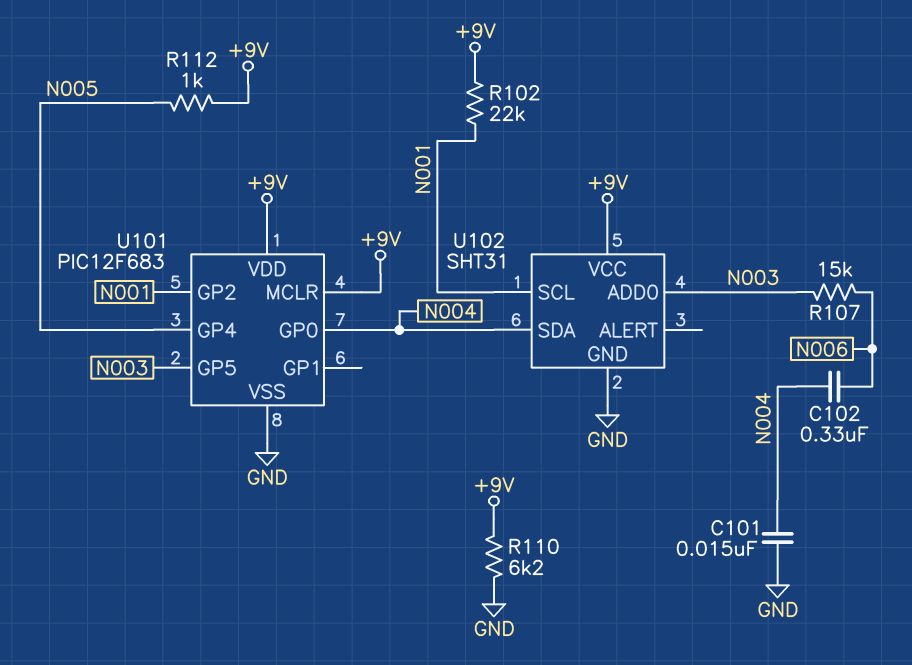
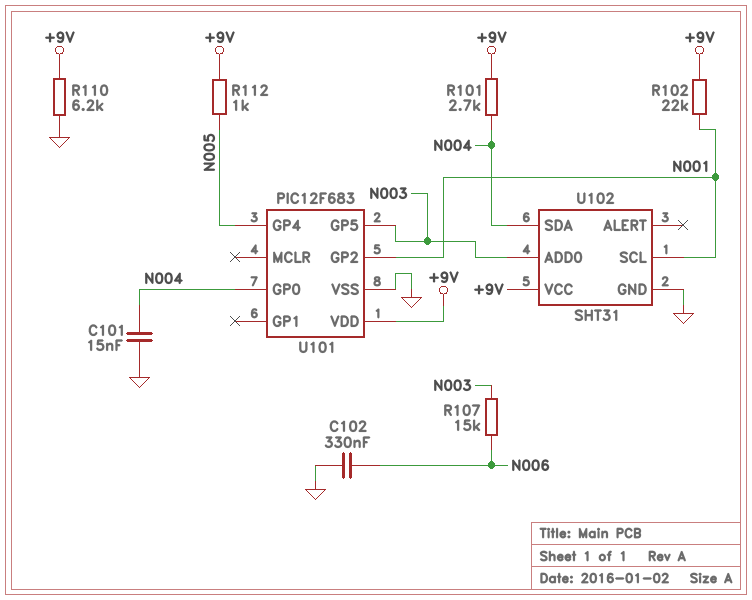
C102: 330nF (N004, N006) -> 330nF (GND, N006)
R101: none -> 2.7k (+9V, N004)
U101 pin MCLR: +9V -> none

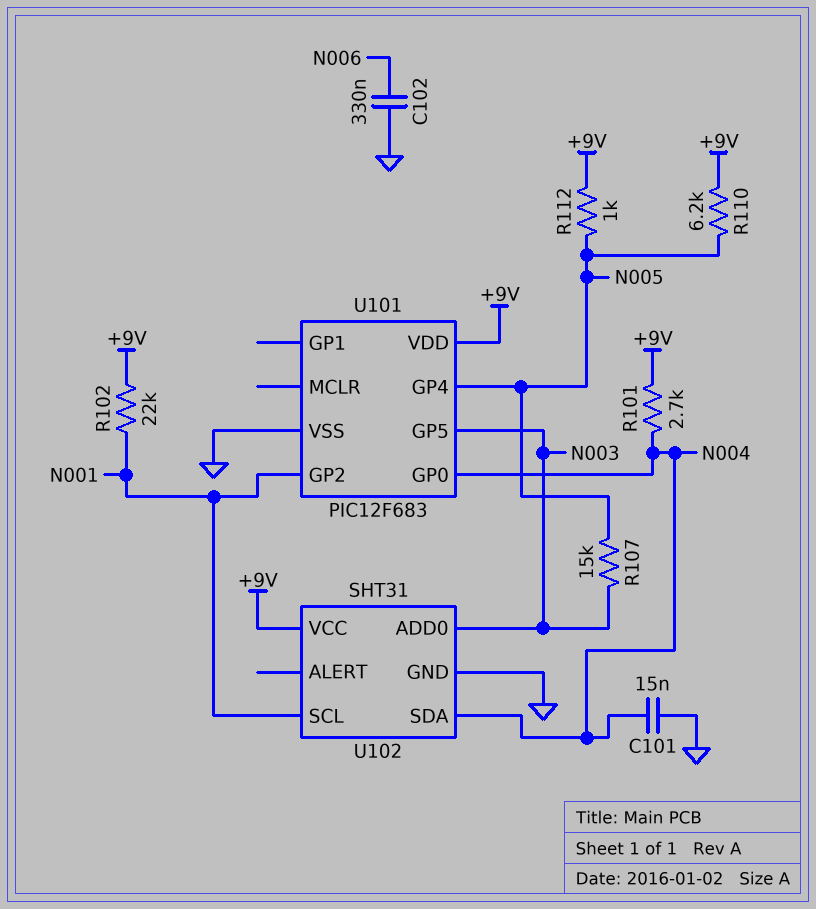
R107: 15k (N003, N006) -> 15k (N003, N005)
R110: 6.2k (+9V, GND) -> 6.2k (+9V, N005)

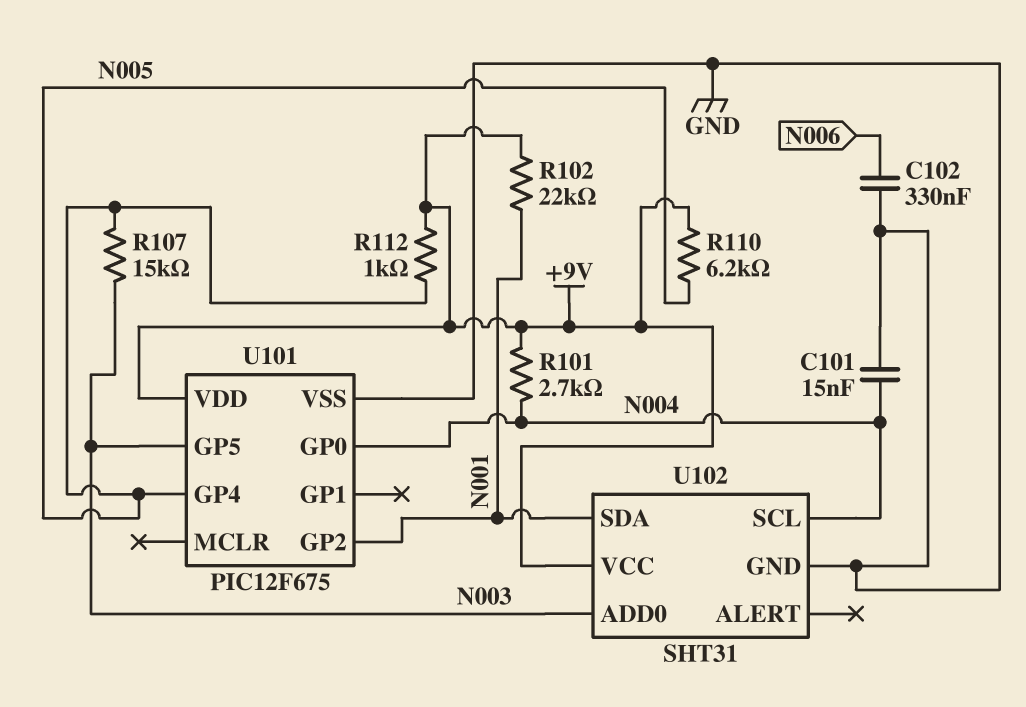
U101: PIC12F683 -> PIC12F675
U102 pin SCL: N001 -> N004
U102 pin SDA: N004 -> N001

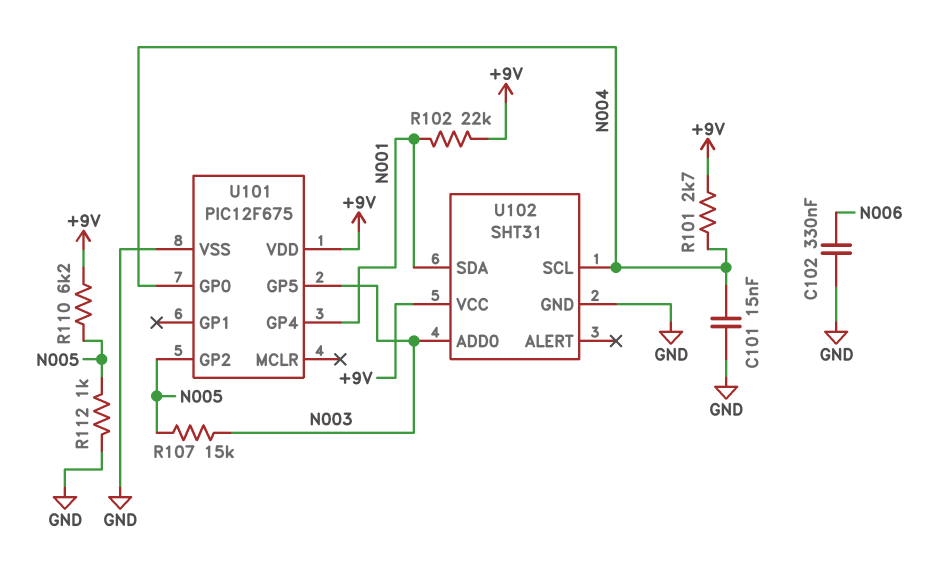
R112: 1k (+9V, N005) -> 1k (GND, N005)
U101 pin GP2: N001 -> N005
U101 pin GP4: N005 -> N001

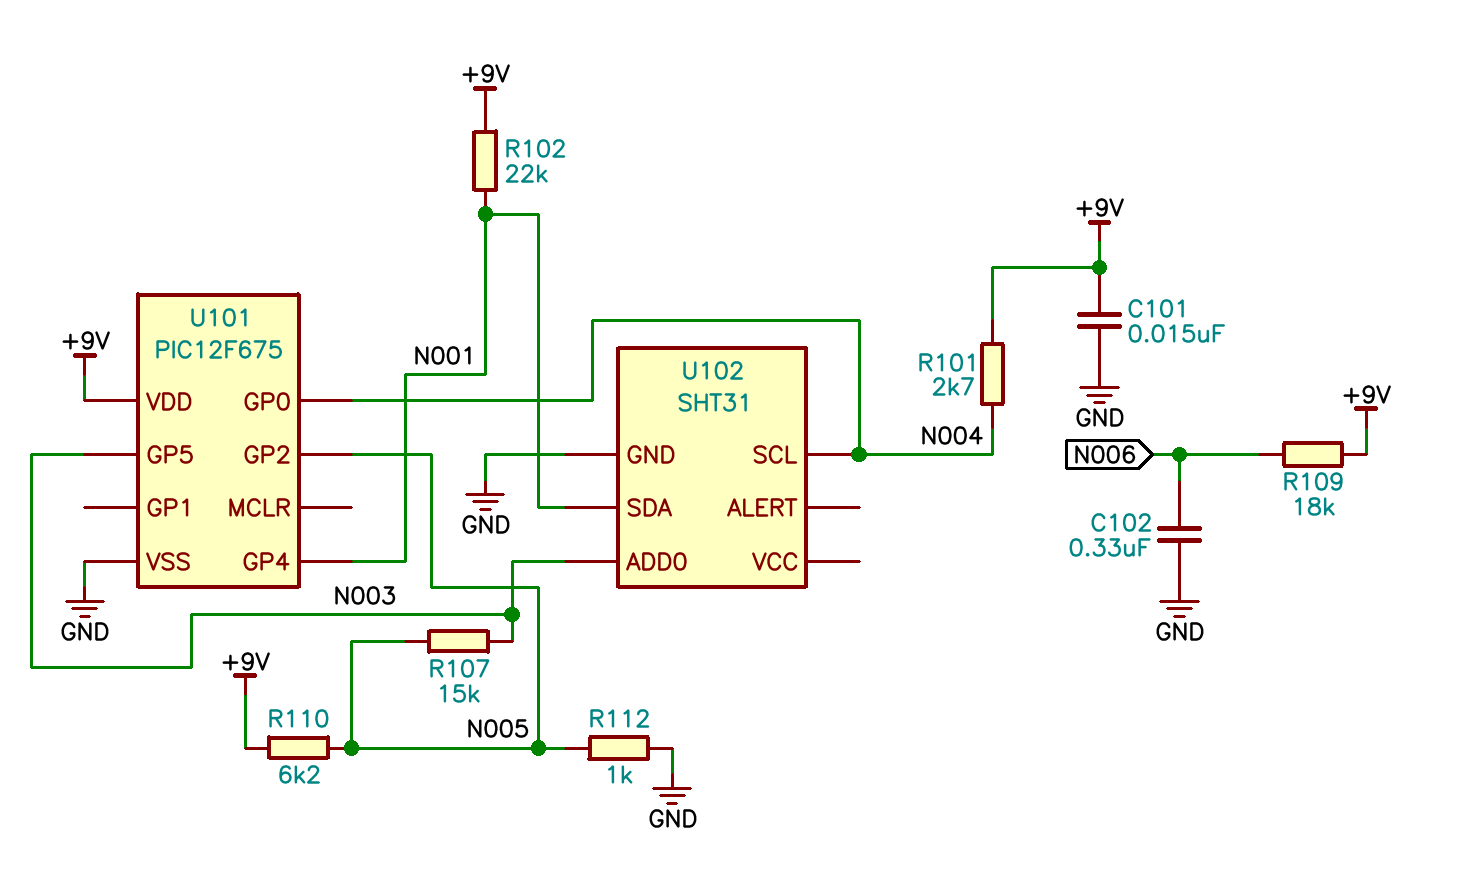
C101: 15nF (GND, N004) -> 15nF (+9V, GND)
R109: none -> 18k (+9V, N006)
U102 pin VCC: +9V -> none

